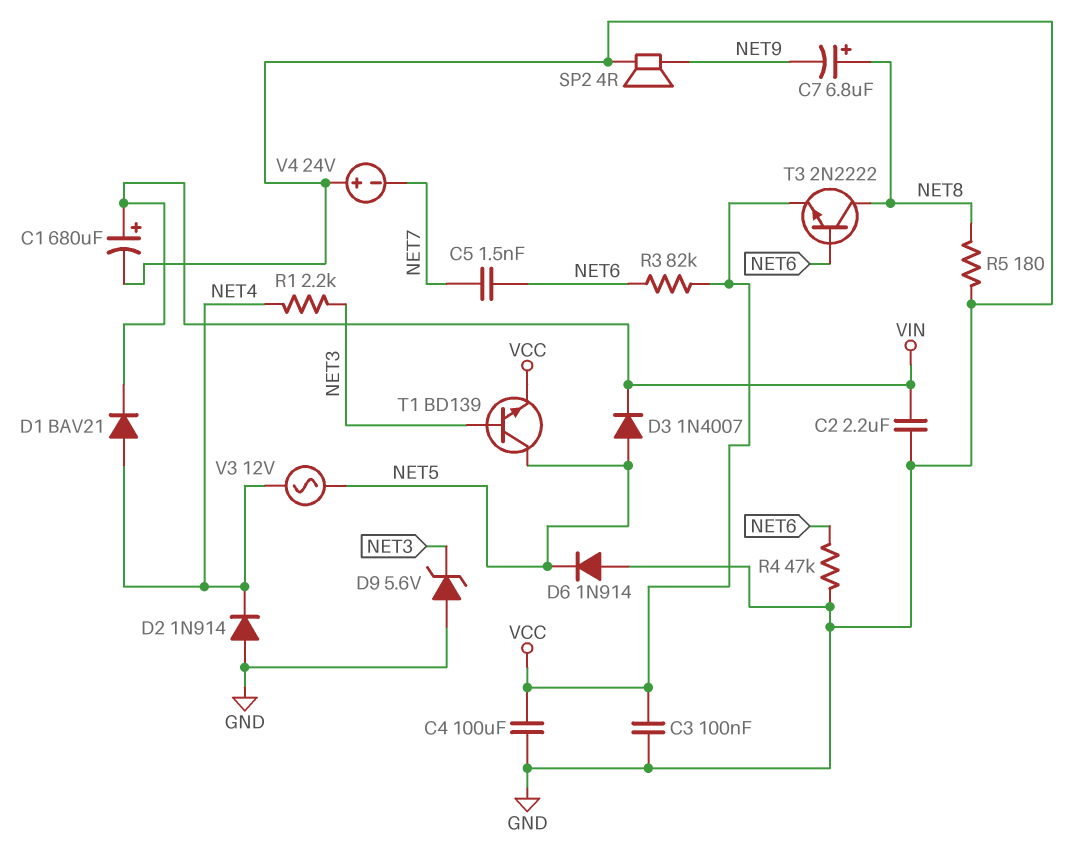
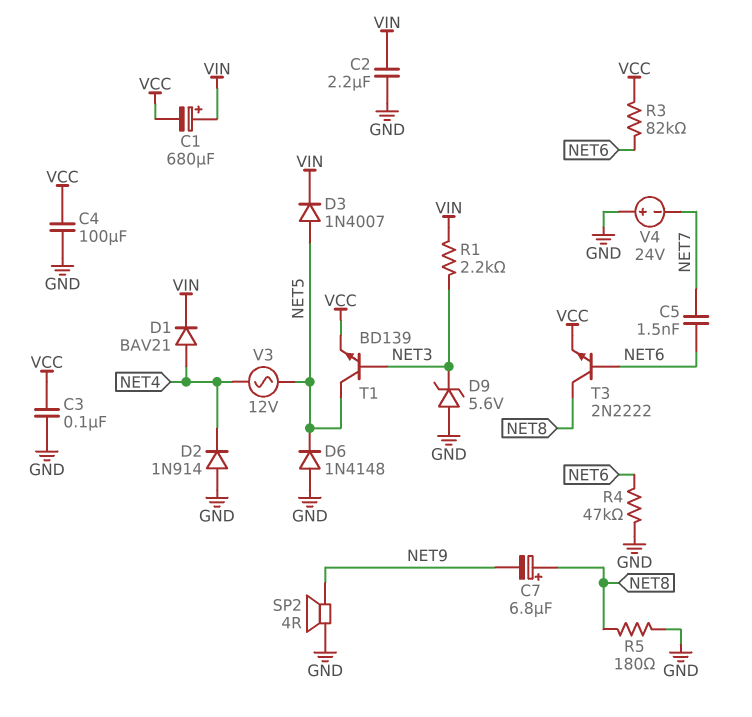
C1: 680uF (plus VIN, minus GND) -> 680uF (plus VIN, minus VCC)
D6: diode 1N914 (A GND, K NET5) -> diode 1N4148 (A GND, K NET5)
R1: 2.2k (NET3, NET4) -> 2.2k (NET3, VIN)

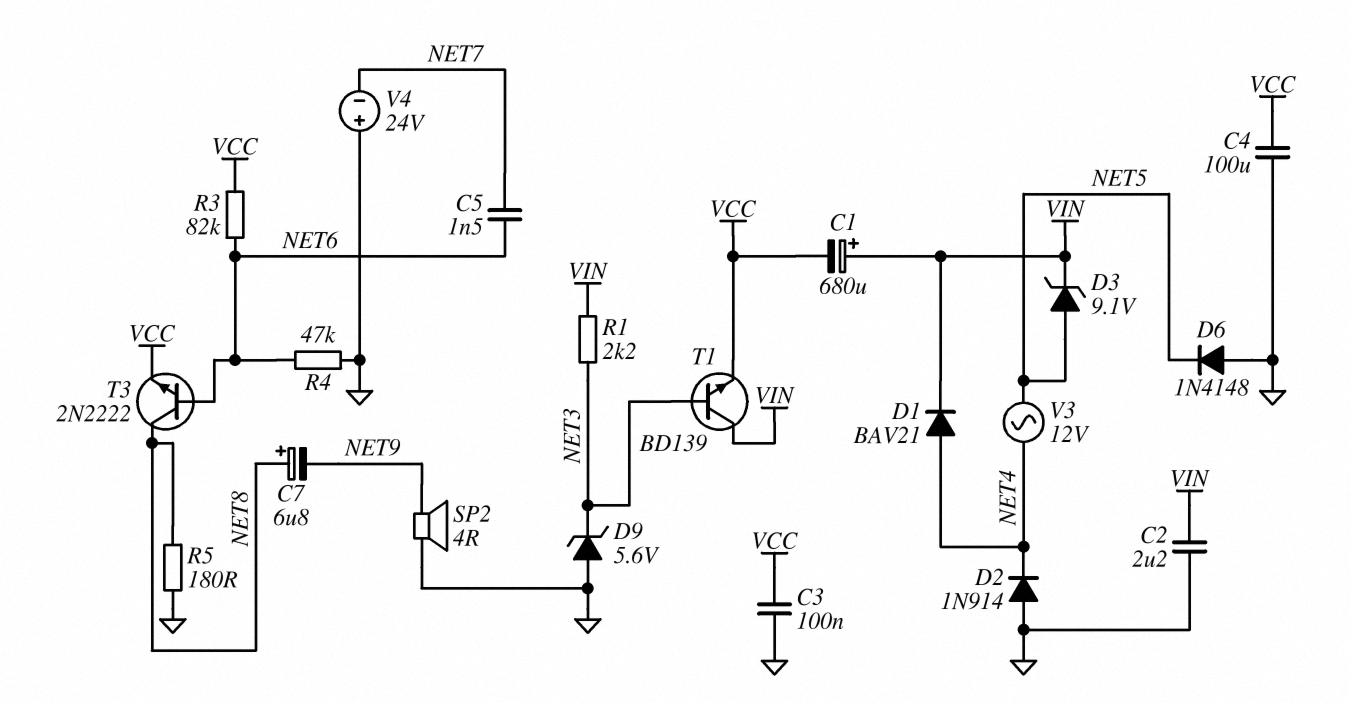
D3: diode 1N4007 (A NET5, K VIN) -> zener 9.1V (A NET5, K VIN)
T1: NPN BD139 (B NET3, C NET5, E VCC) -> NPN BD139 (B NET3, C VIN, E VCC)

